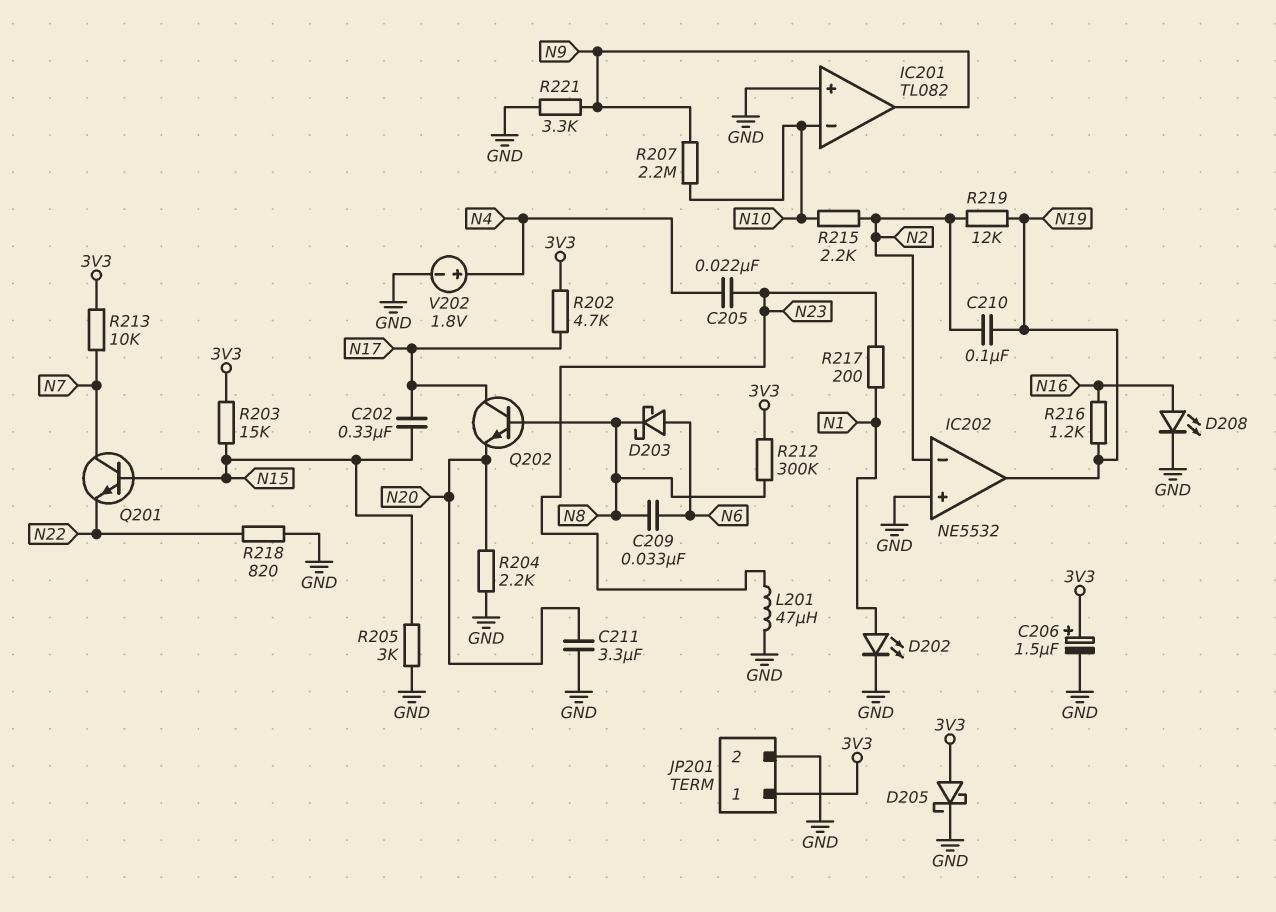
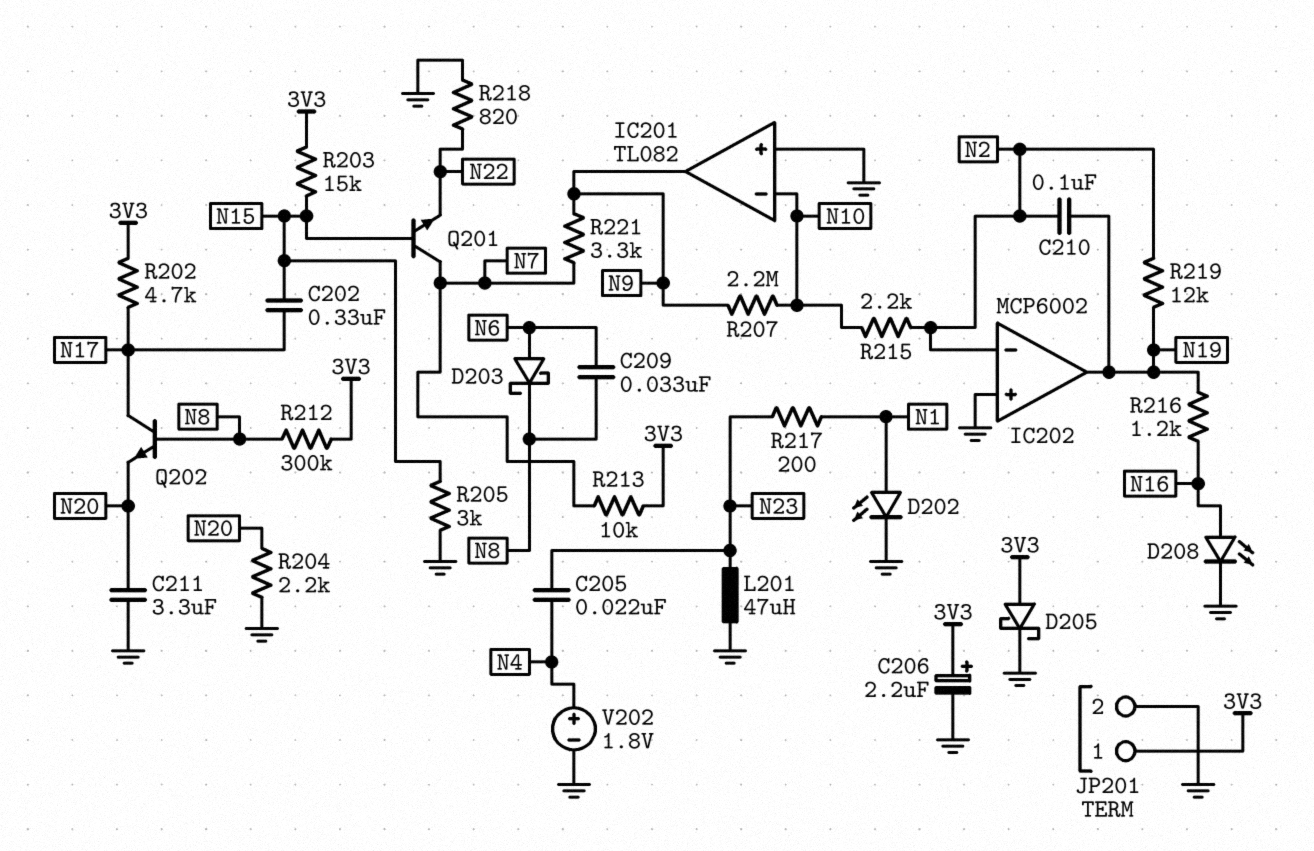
C206: 1.5uF (plus 3V3, minus GND) -> 2.2uF (plus 3V3, minus GND)
IC202: NE5532 -> MCP6002
R221: 3.3k (GND, N9) -> 3.3k (N7, N9)

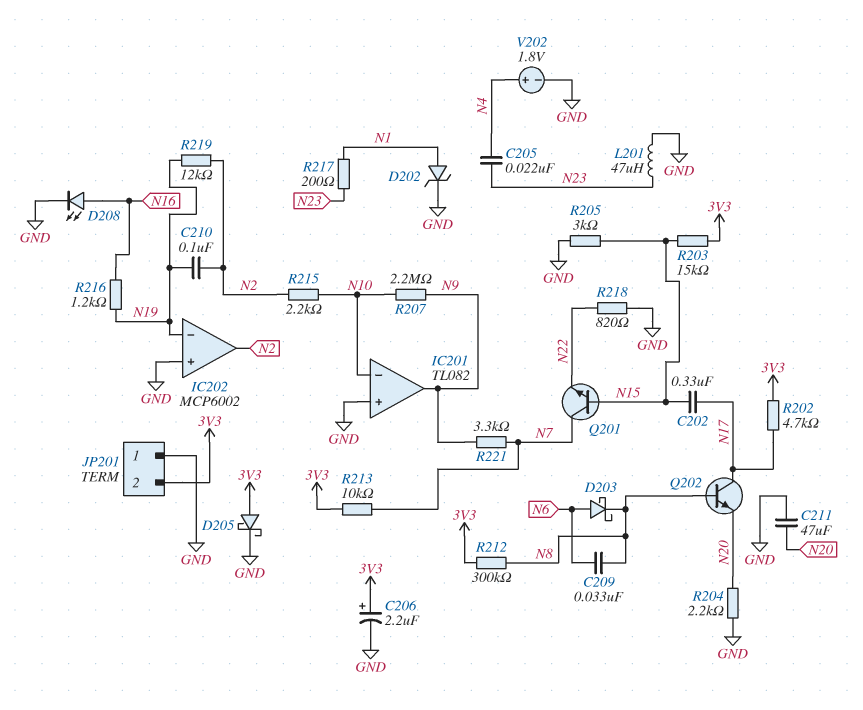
C211: 3.3uF (GND, N20) -> 47uF (GND, N20)
D202: LED (A N1, K GND) -> zener (A N1, K GND)
IC202 pin in-: N2 -> N19
IC202 pin out: N19 -> N2
JP201 pin 1: 3V3 -> GND
JP201 pin 2: GND -> 3V3

